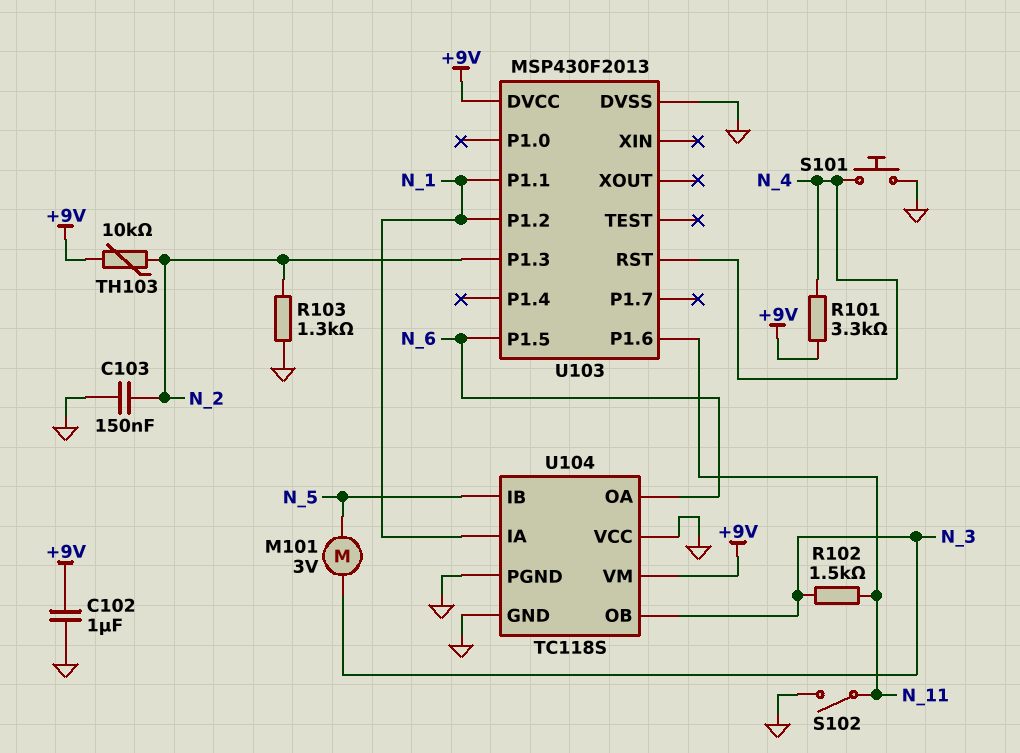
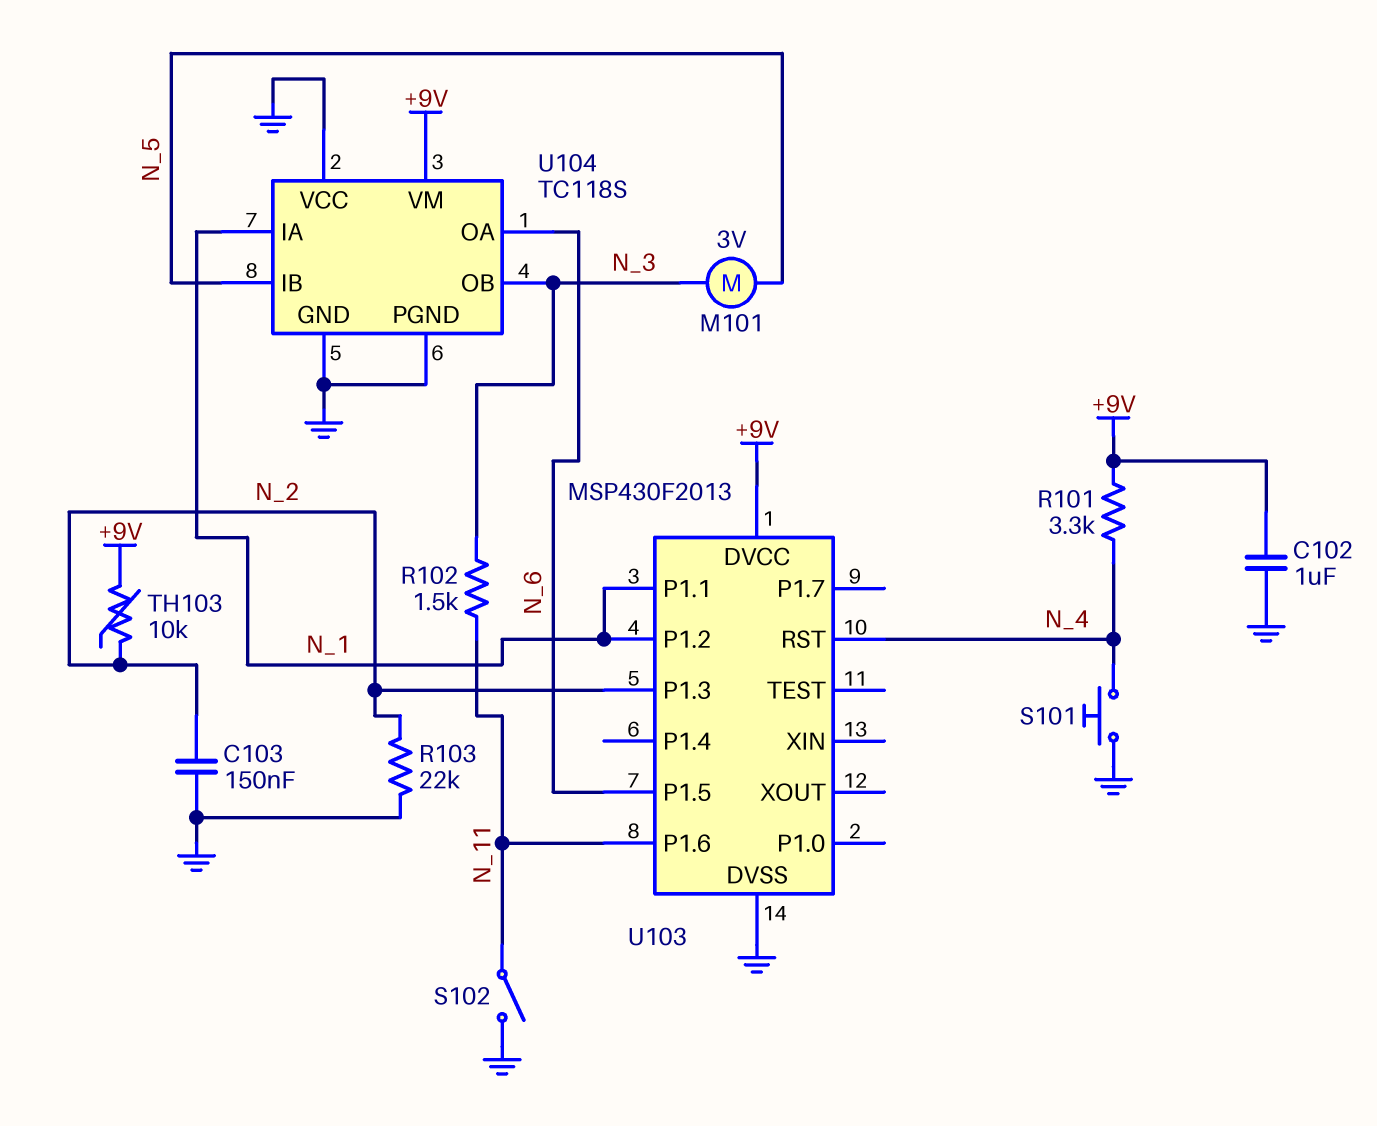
R103: 1.3k (GND, N_2) -> 22k (GND, N_2)

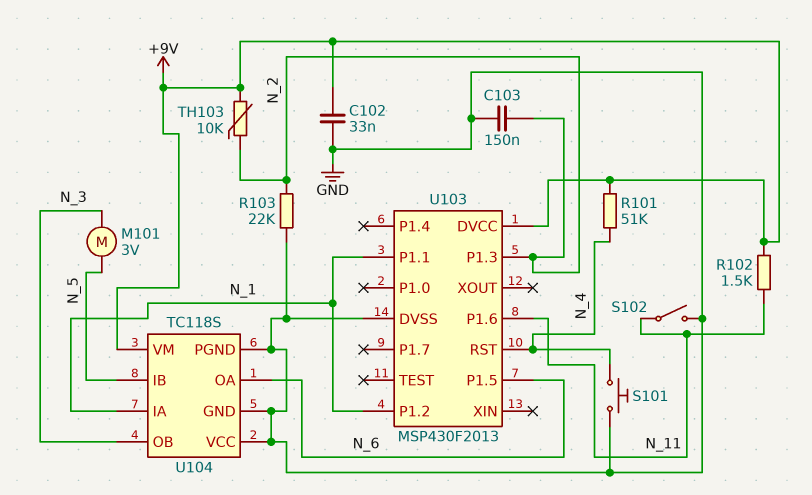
C102: 1uF (+9V, GND) -> 33nF (+9V, GND)
R101: 3.3k (+9V, N_4) -> 51k (+9V, N_4)
R102: 1.5k (N_3, N_11) -> 1.5k (+9V, N_11)

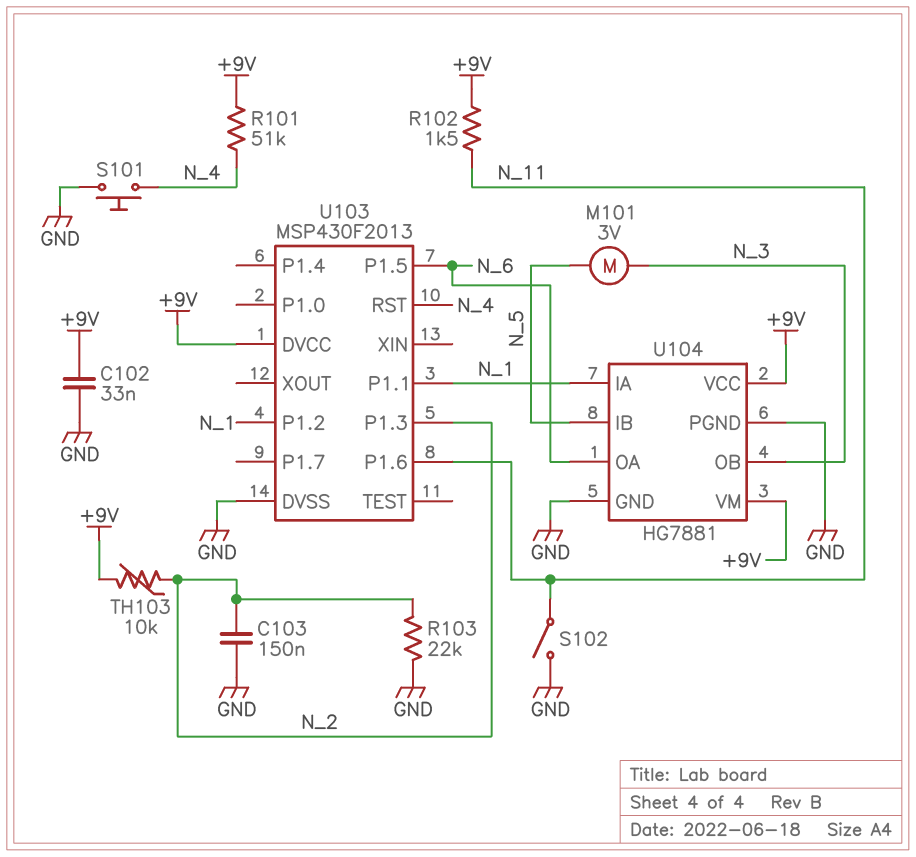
U104: TC118S -> HG7881
U104 pin VCC: GND -> +9V

